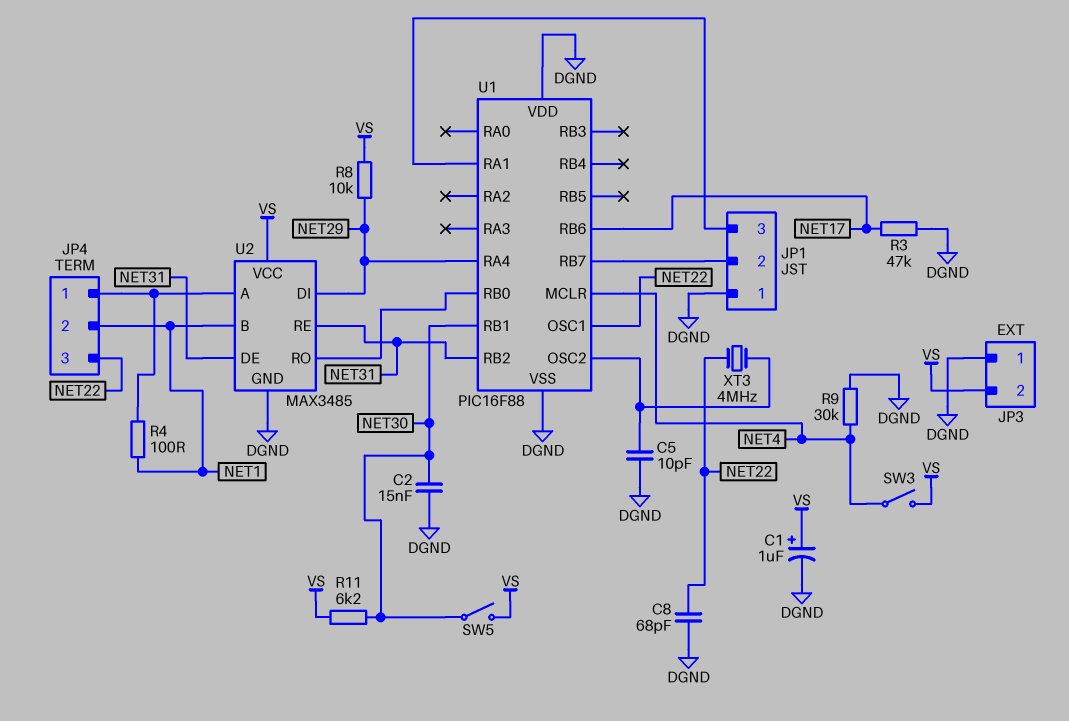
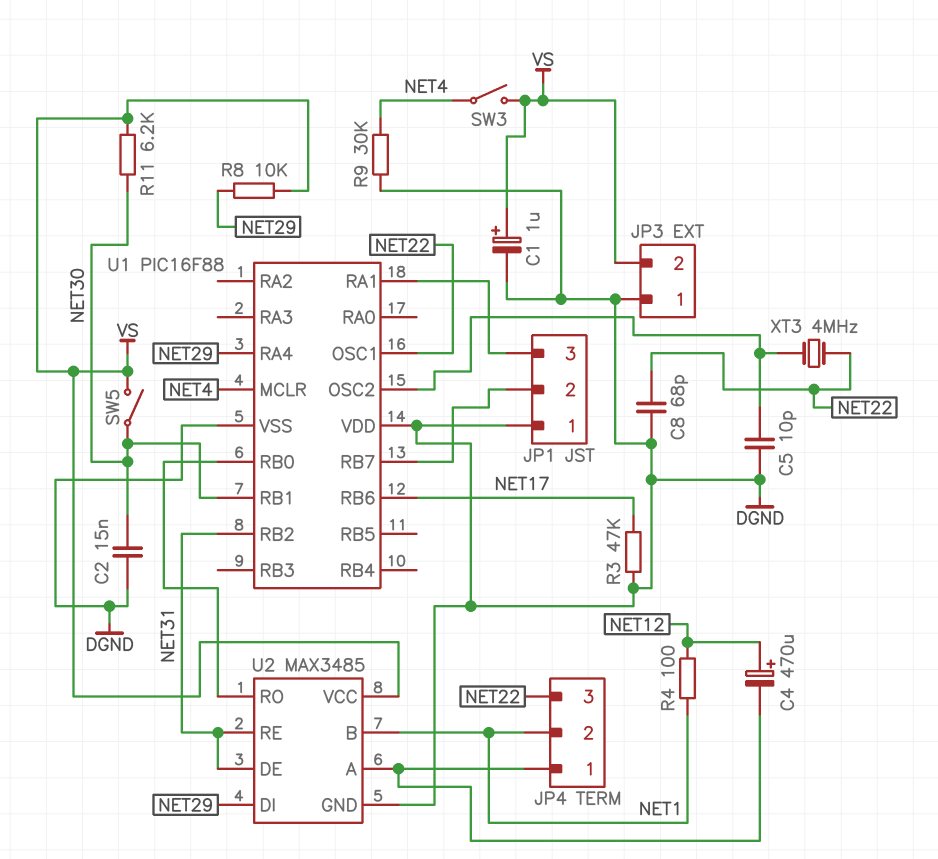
C4: none -> 470uF (plus NET12, minus JP4/1)
R4: 100 (JP4/1, NET1) -> 100 (NET1, NET12)

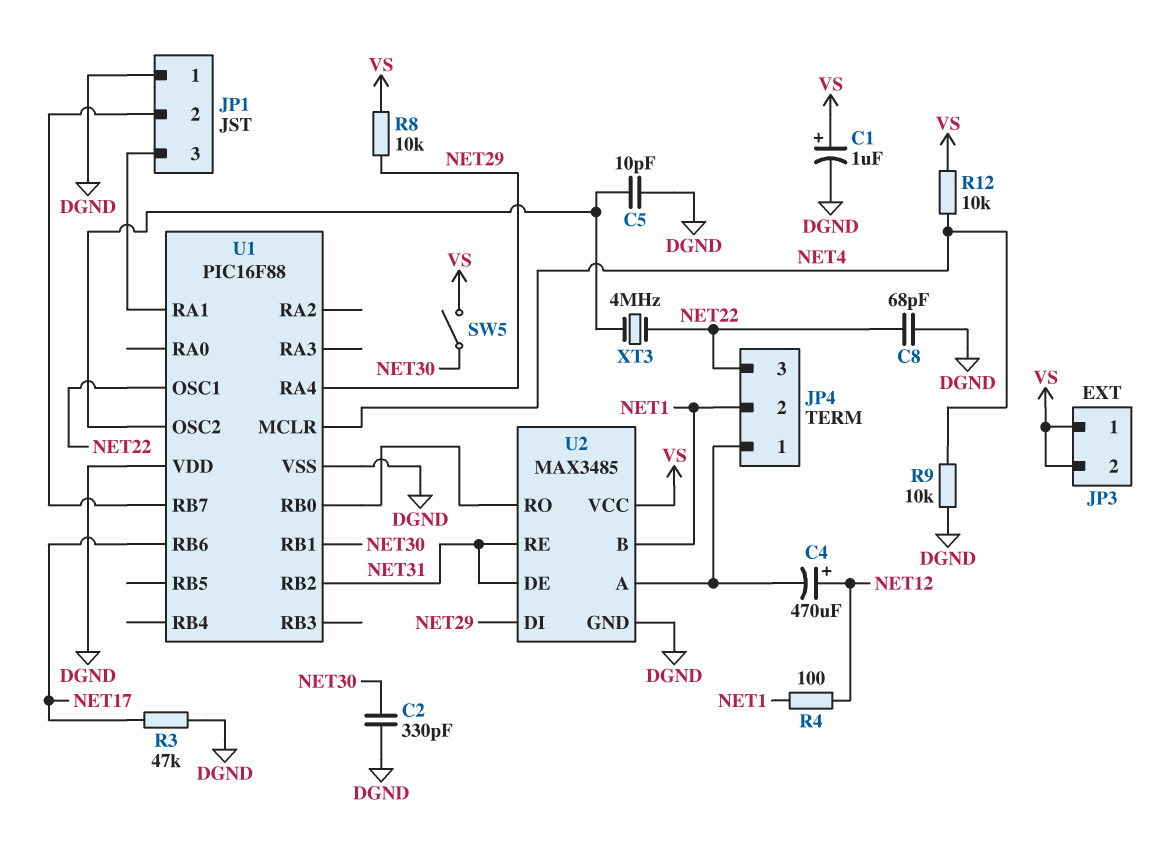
C2: 15nF (DGND, NET30) -> 330pF (DGND, NET30)
JP3 pin 1: DGND -> VS
R9: 30k (DGND, NET4) -> 10k (DGND, NET4)
R11: 6.2k (NET30, VS) -> none
R12: none -> 10k (NET4, VS)
SW3: switch (NET4, VS) -> none

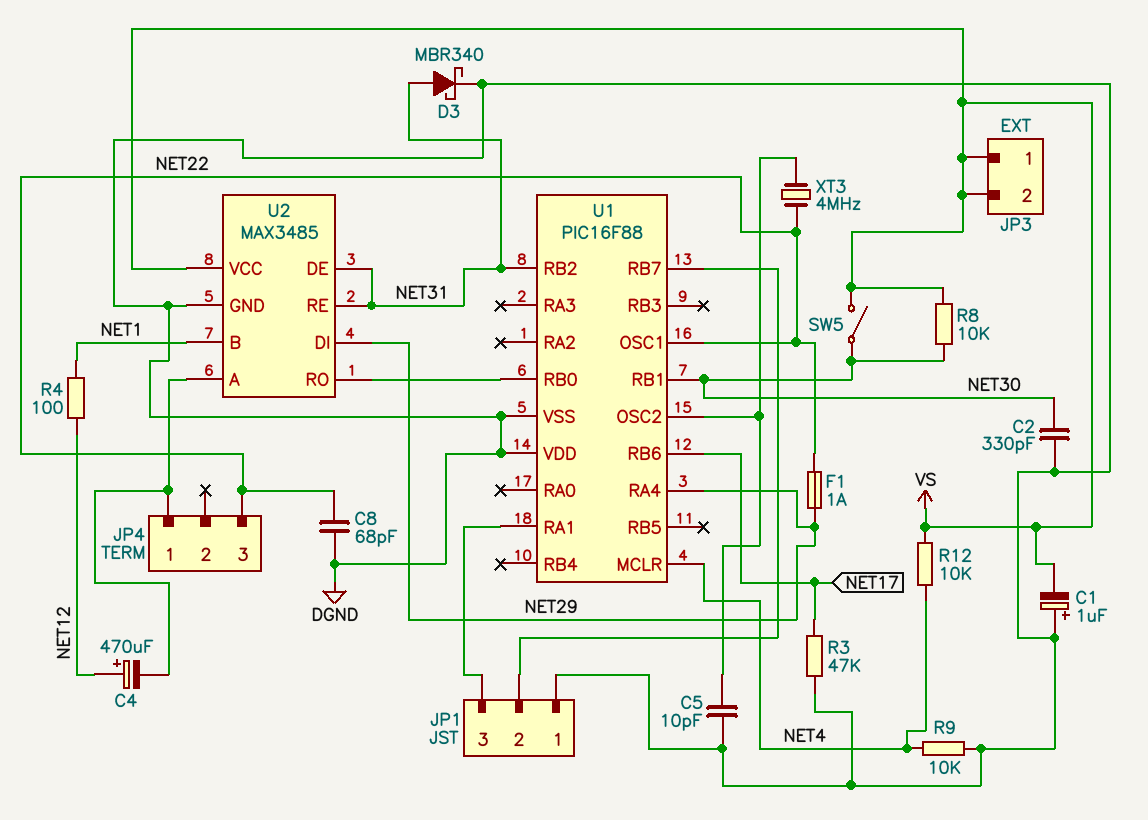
C1: 1uF (plus VS, minus DGND) -> 1uF (plus DGND, minus VS)
D3: none -> schottky MBR340 (A NET31, K DGND)
F1: none -> 1A (NET22, NET29)
JP4 pin 2: NET1 -> none
R8: 10k (NET29, VS) -> 10k (NET30, VS)

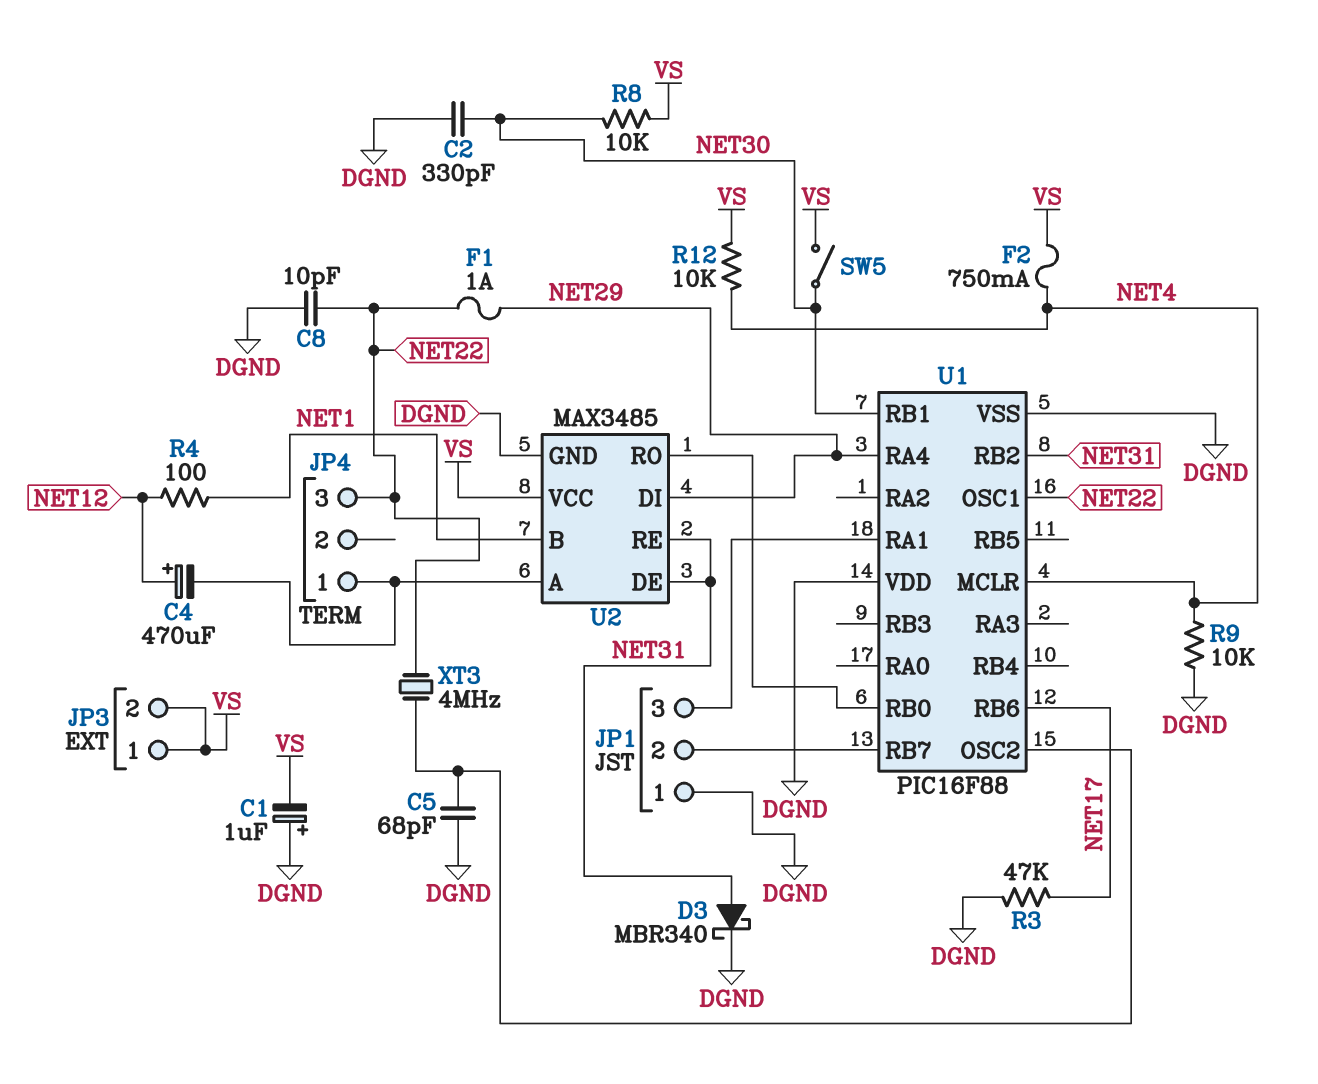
C5: 10pF (DGND, U1/OSC2) -> 68pF (DGND, U1/OSC2)
C8: 68pF (DGND, NET22) -> 10pF (DGND, NET22)
F2: none -> 750mA (NET4, VS)

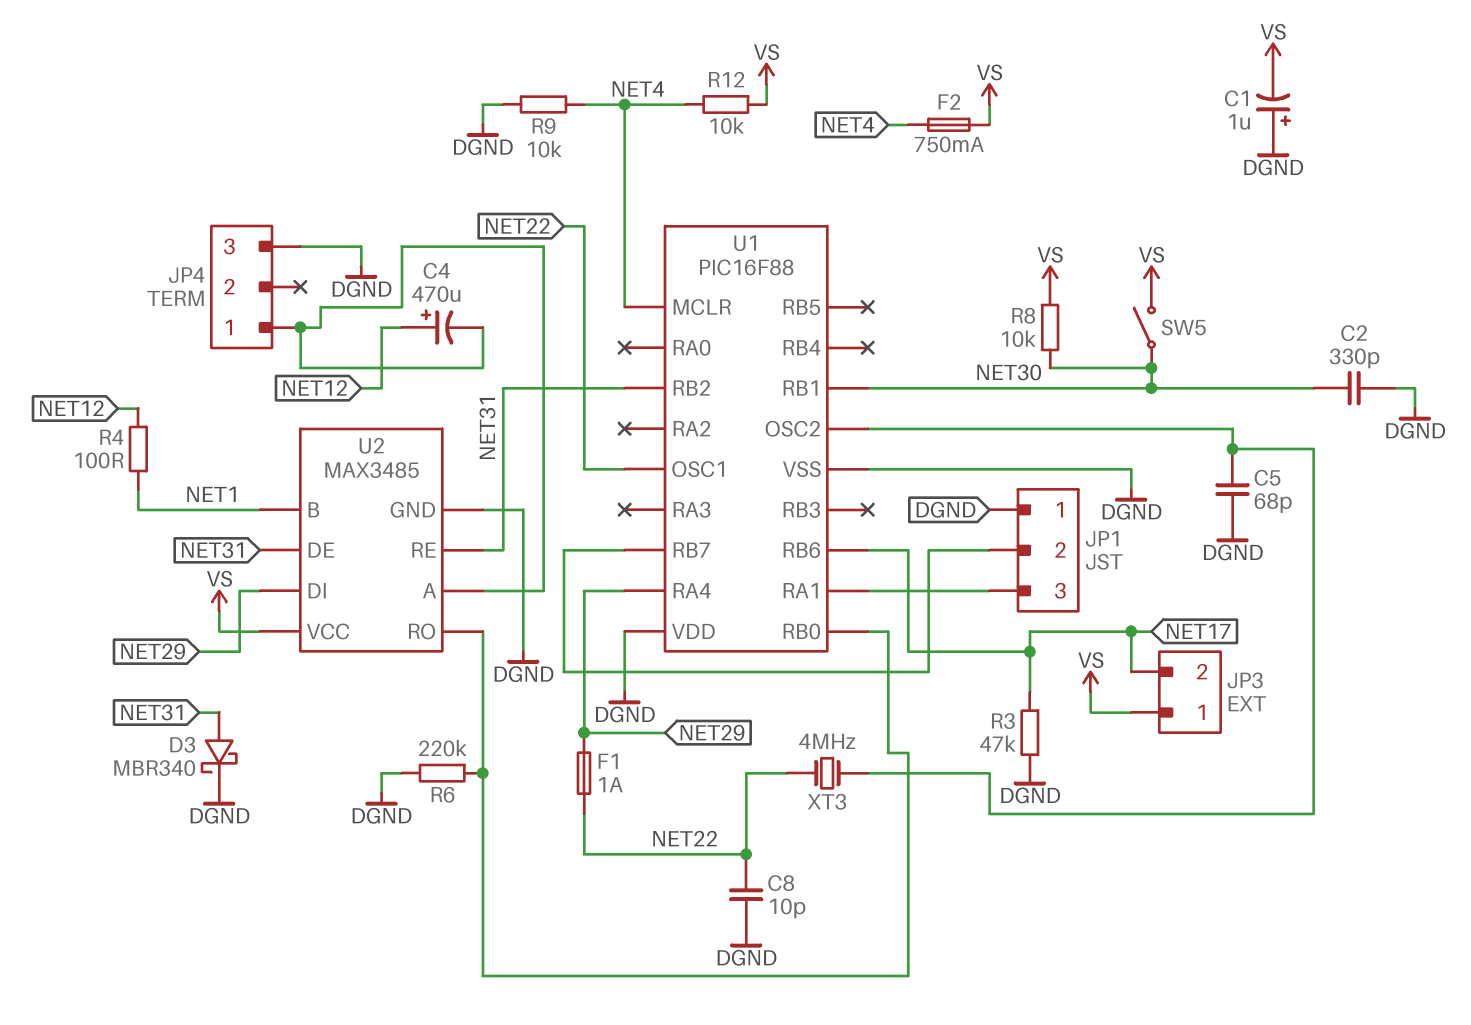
JP3 pin 2: VS -> NET17
JP4 pin 3: NET22 -> DGND
R6: none -> 220k (DGND, U1/RB0)

